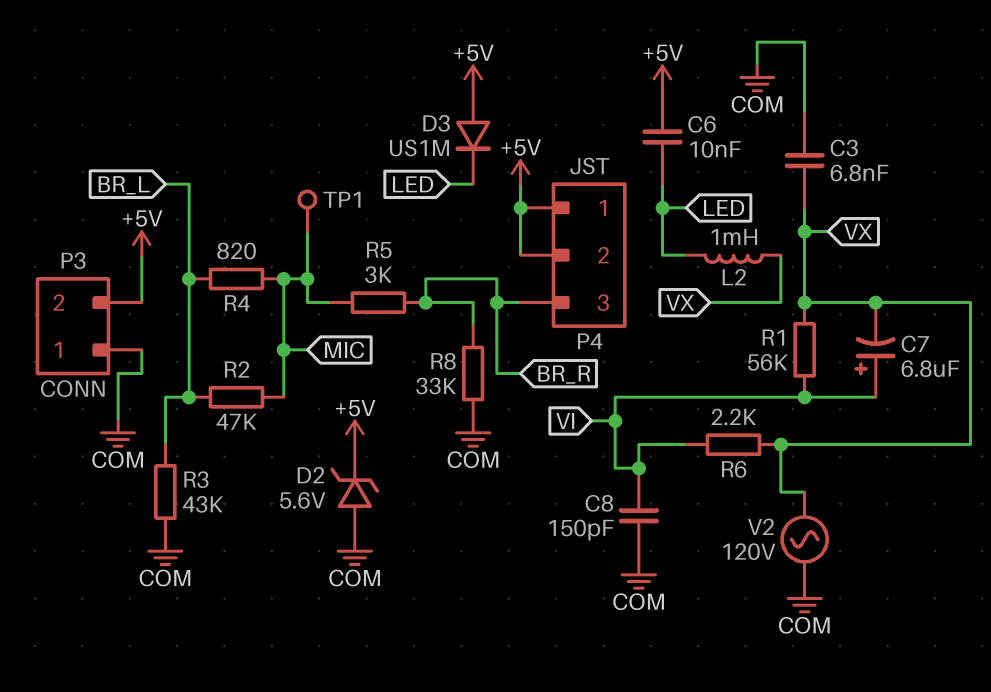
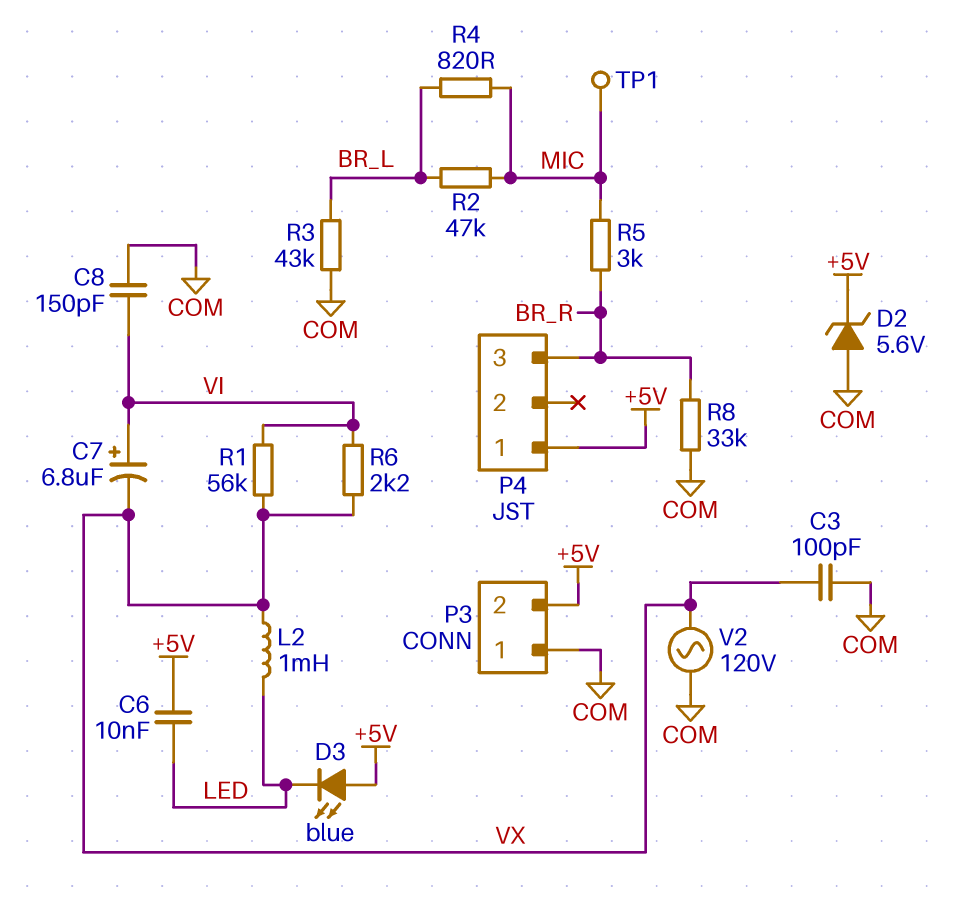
C3: 6.8nF (COM, VX) -> 100pF (COM, VX)
D3: diode US1M (A +5V, K LED) -> LED blue (A +5V, K LED)
P4 pin 2: +5V -> none

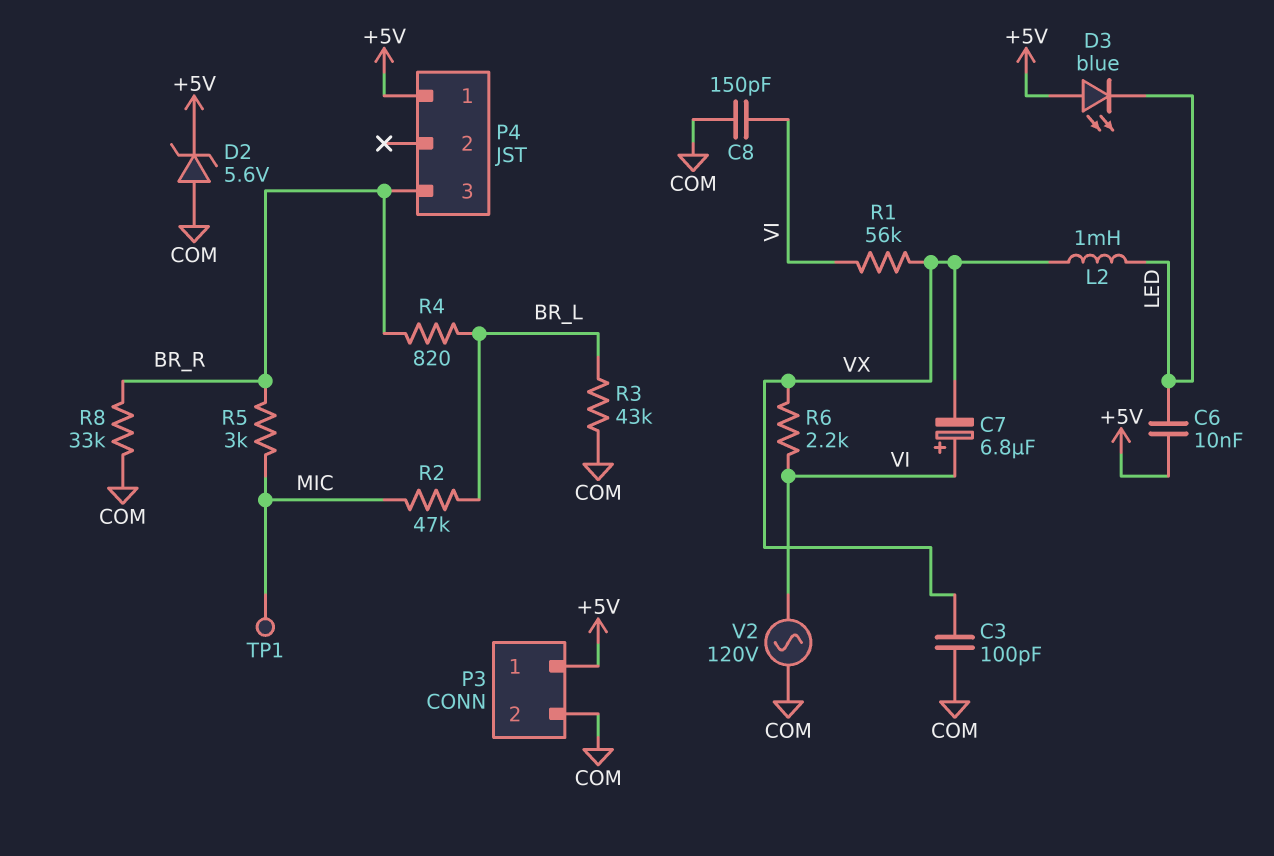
P3 pin 1: COM -> +5V
P3 pin 2: +5V -> COM
R4: 820 (BR_L, MIC) -> 820 (BR_L, BR_R)
V2: AC 120V (COM, VX) -> AC 120V (COM, VI)

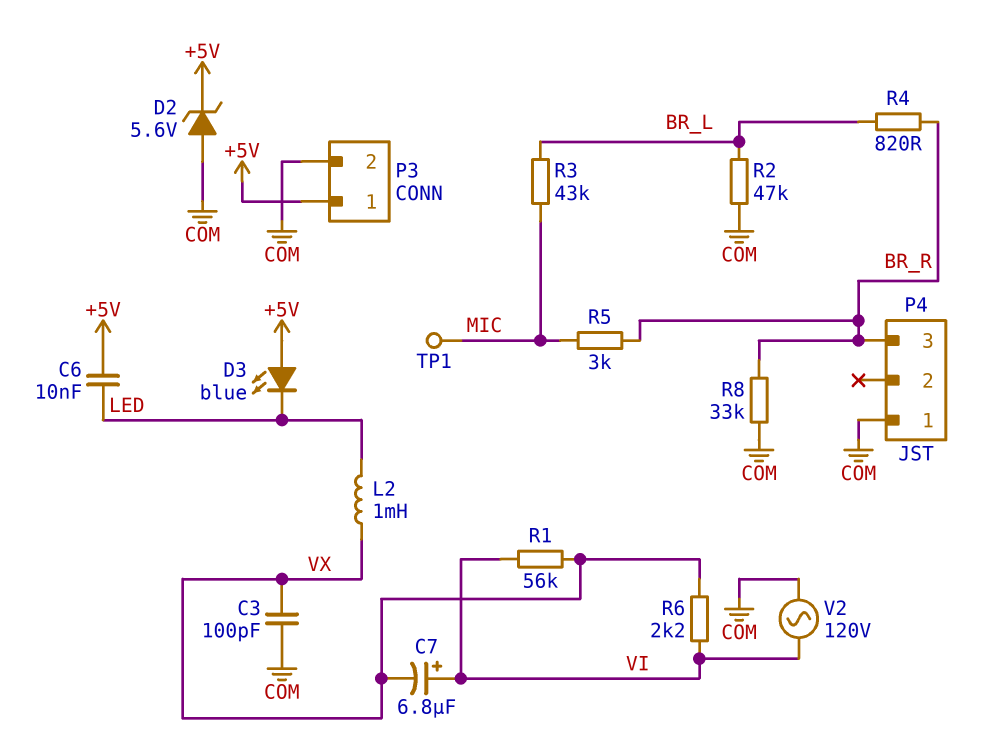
C8: 150pF (COM, VI) -> none
P4 pin 1: +5V -> COM
R2: 47k (BR_L, MIC) -> 47k (BR_L, COM)
R3: 43k (BR_L, COM) -> 43k (BR_L, MIC)

